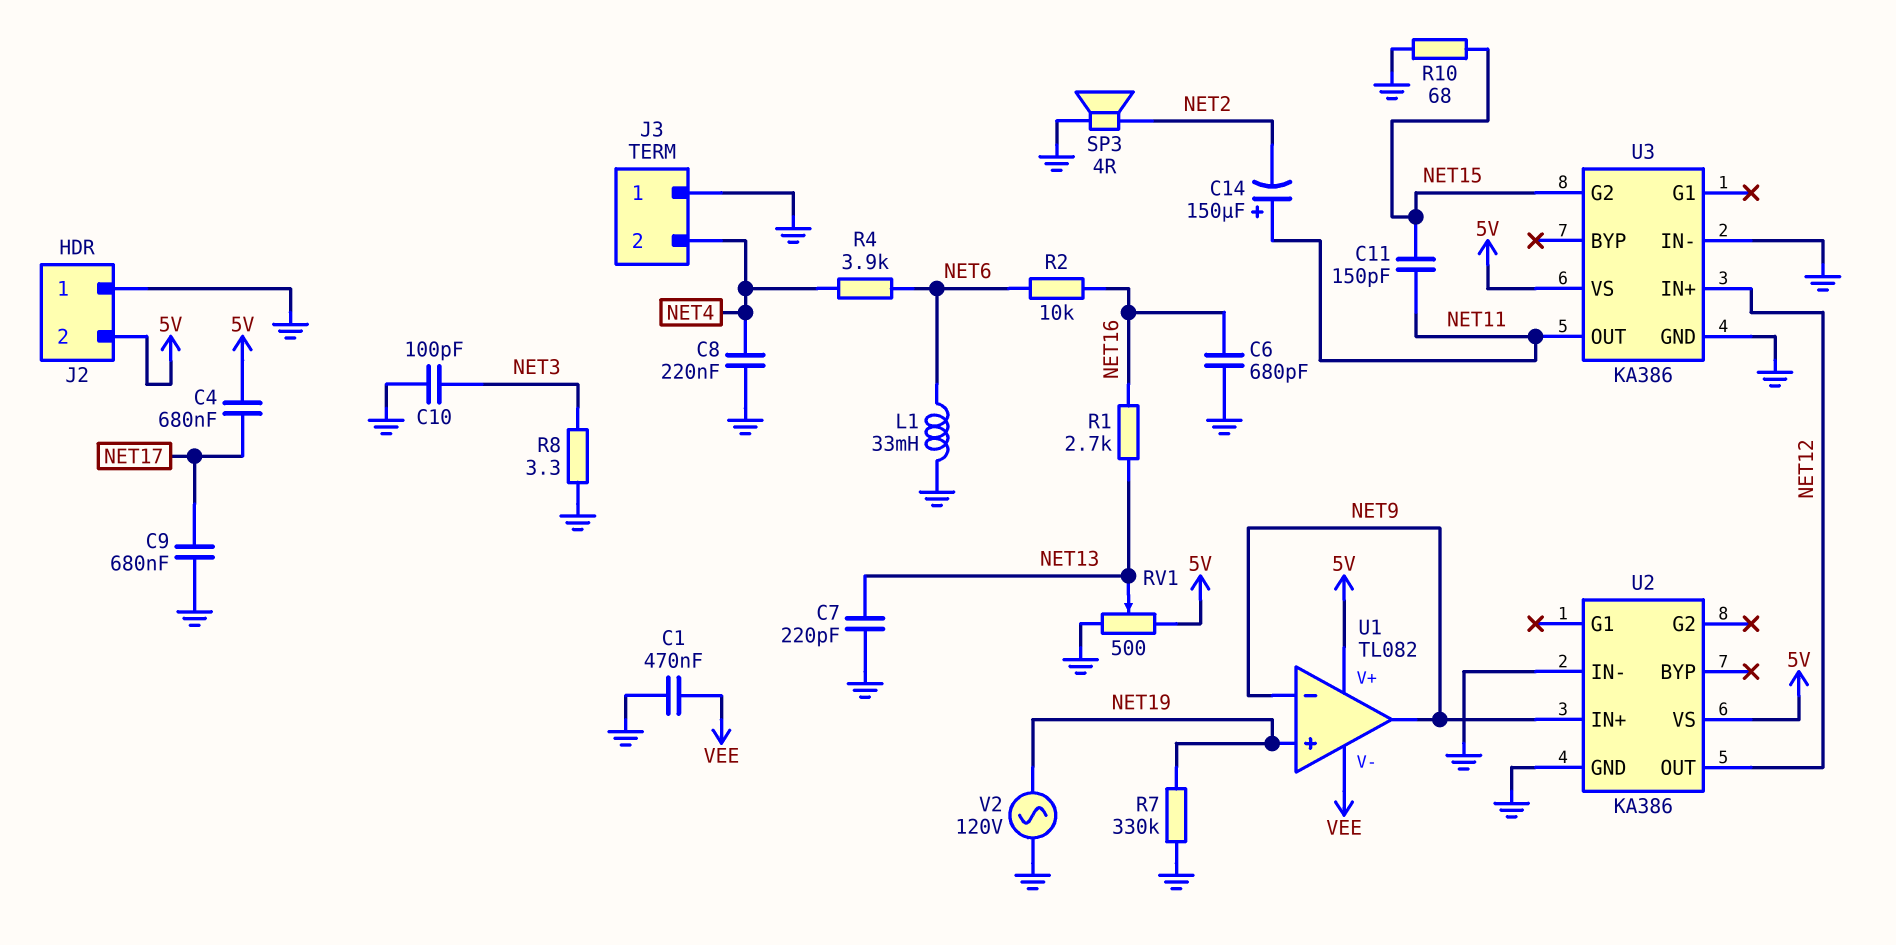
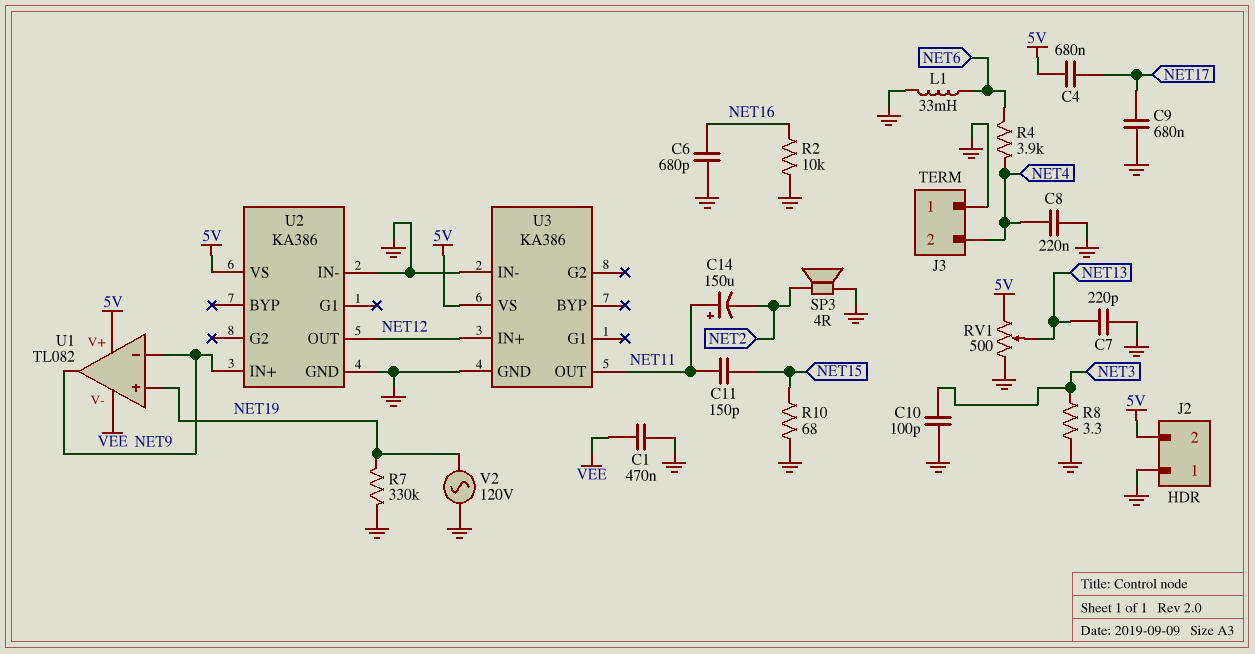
R1: 2.7k (NET13, NET16) -> none
R2: 10k (NET6, NET16) -> 10k (GND, NET16)
U3 pin G2: NET15 -> none

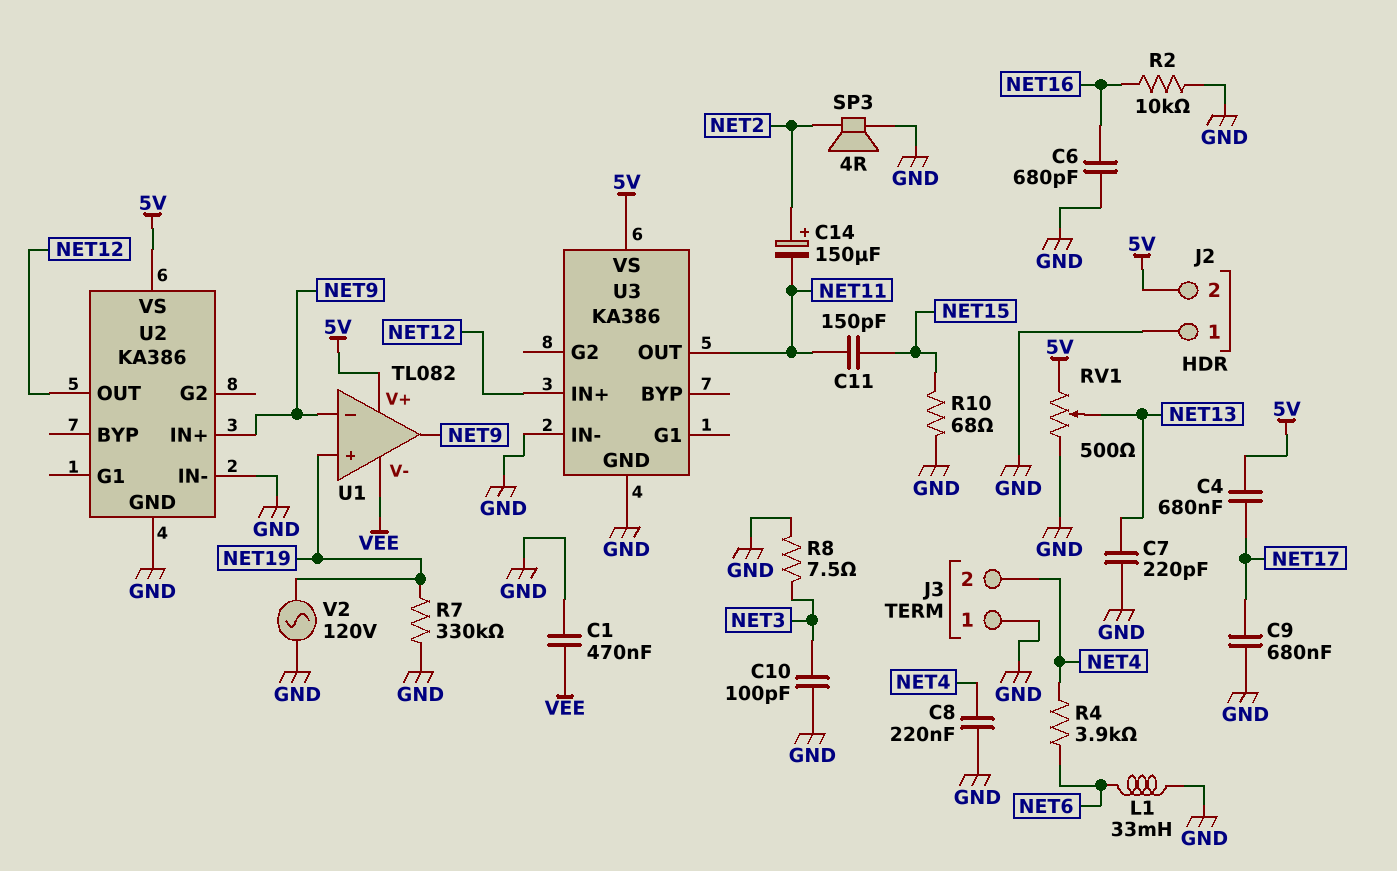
C14: 150uF (plus NET11, minus NET2) -> 150uF (plus NET2, minus NET11)
R8: 3.3 (GND, NET3) -> 7.5 (GND, NET3)

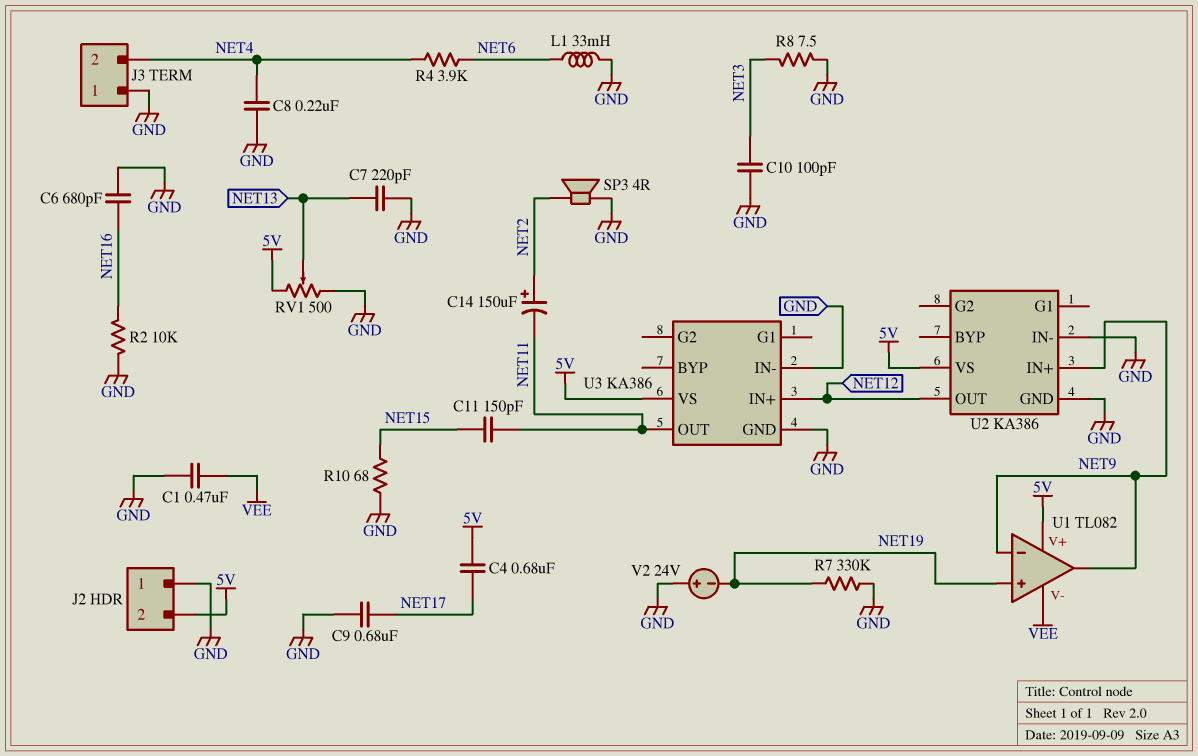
V2: AC 120V (GND, NET19) -> 24V (plus GND, minus NET19)

